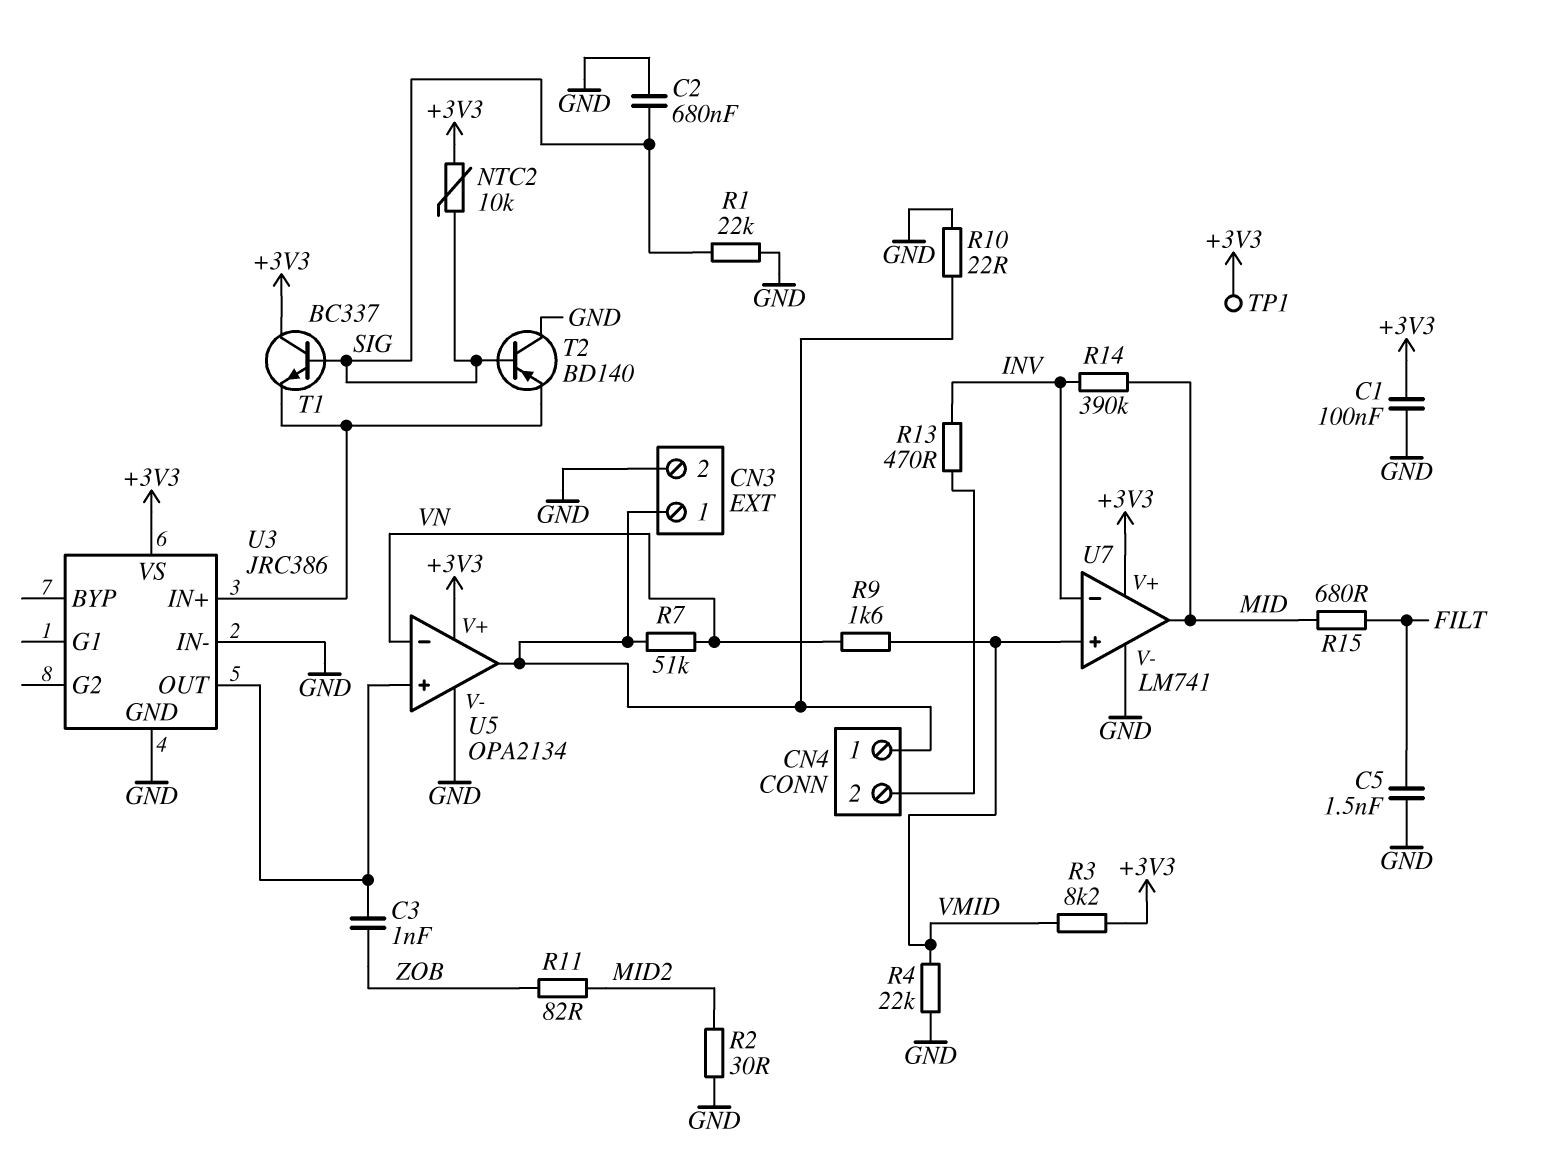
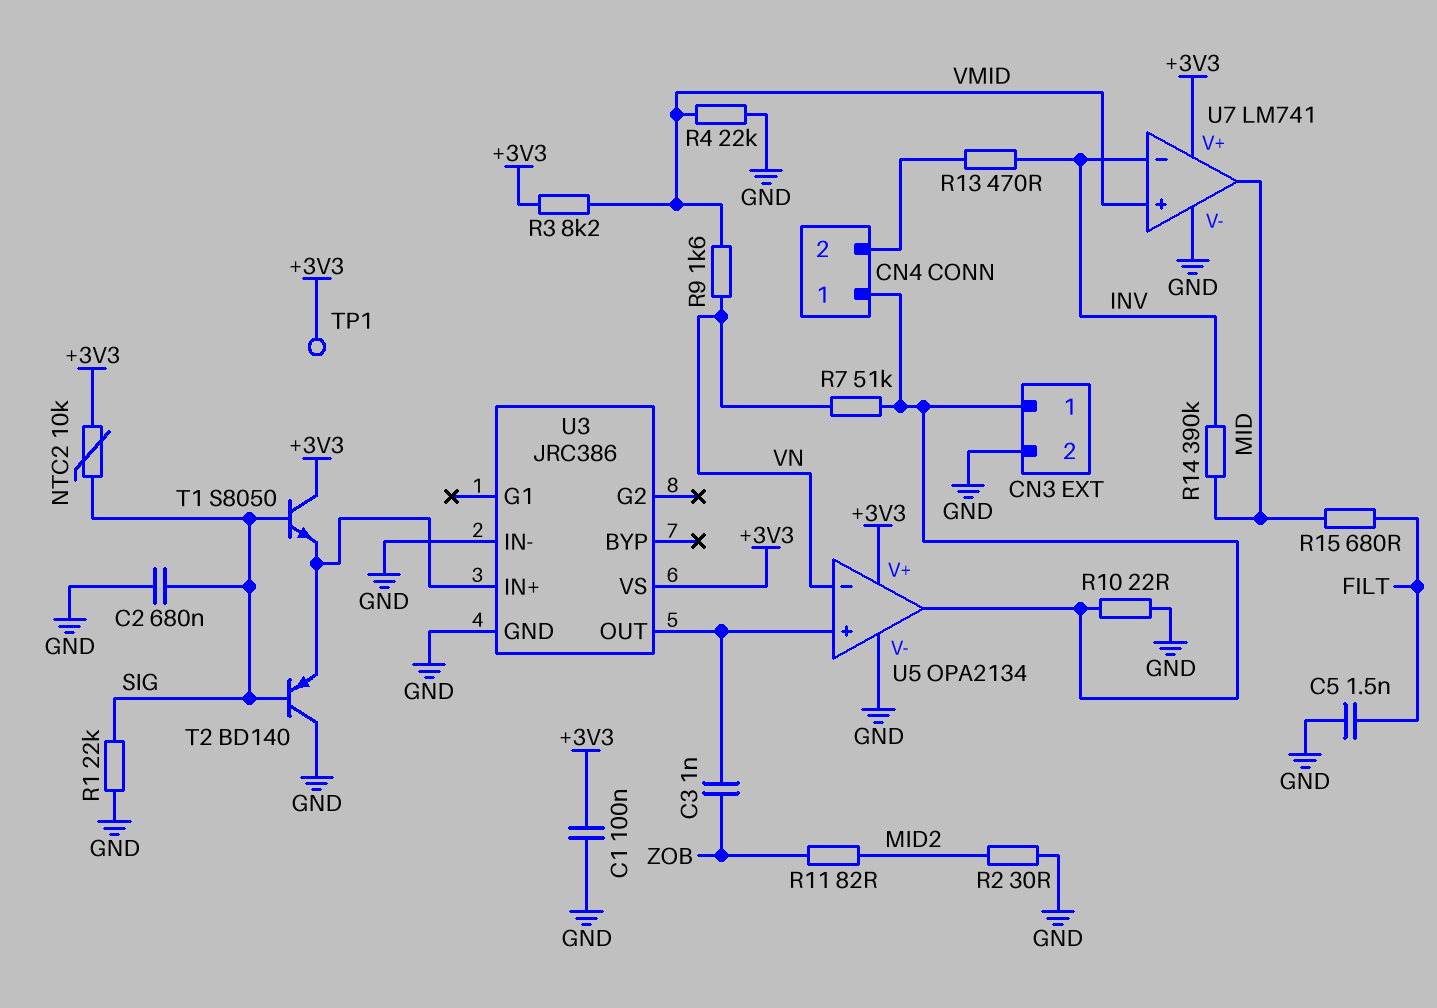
T1: NPN BC337 (B SIG, C +3V3, E U3/IN+) -> NPN S8050 (B SIG, C +3V3, E U3/IN+)

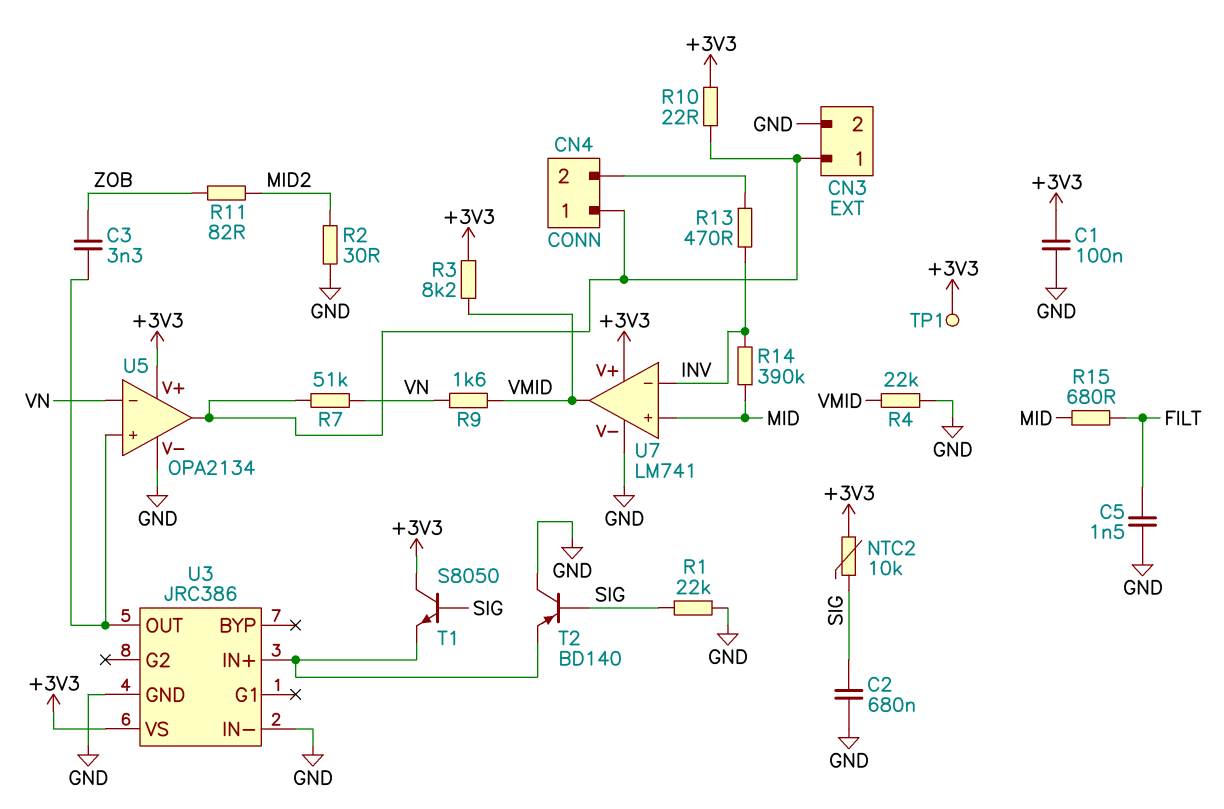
C3: 1nF (U3/OUT, ZOB) -> 3.3nF (U3/OUT, ZOB)
R10: 22 (CN3/1, GND) -> 22 (+3V3, CN3/1)
U7 pin in+: VMID -> MID
U7 pin out: MID -> VMID

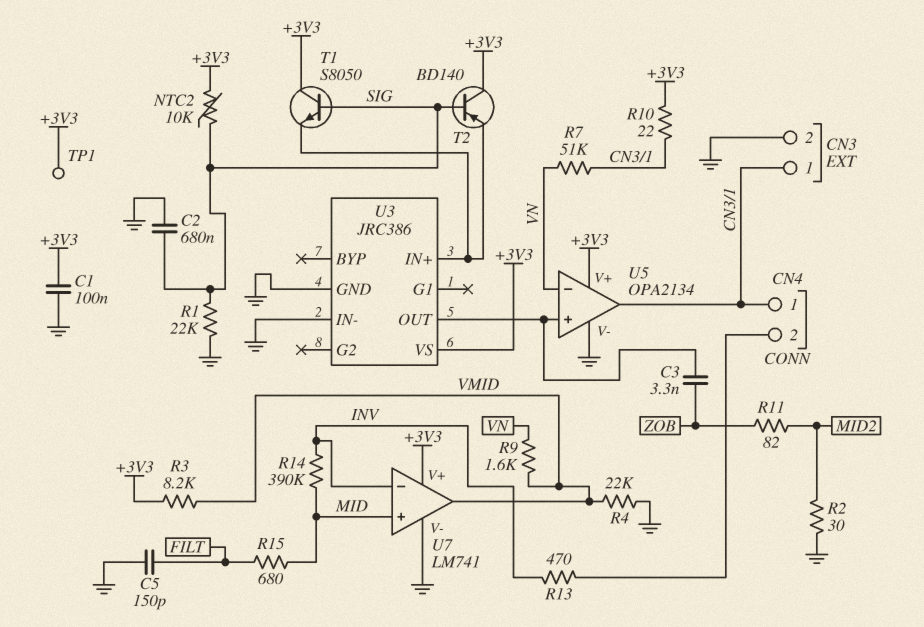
C5: 1.5nF (FILT, GND) -> 150pF (FILT, GND)
T2: PNP BD140 (B SIG, C GND, E U3/IN+) -> PNP BD140 (B SIG, C +3V3, E U3/IN+)

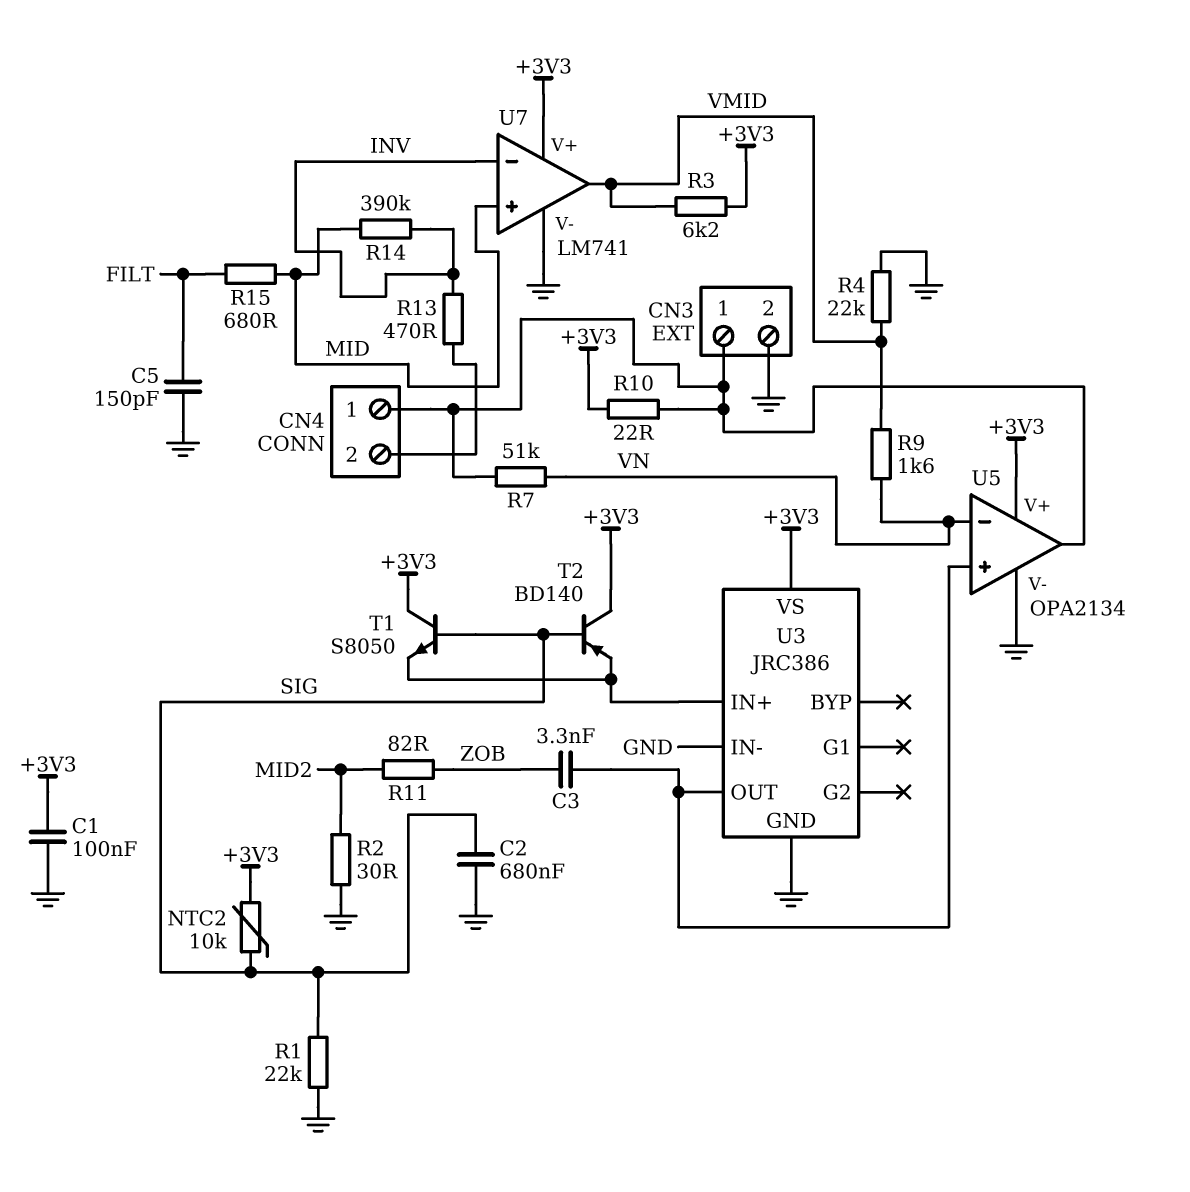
R3: 8.2k (+3V3, VMID) -> 6.2k (+3V3, VMID)
TP1: test point (+3V3) -> none

